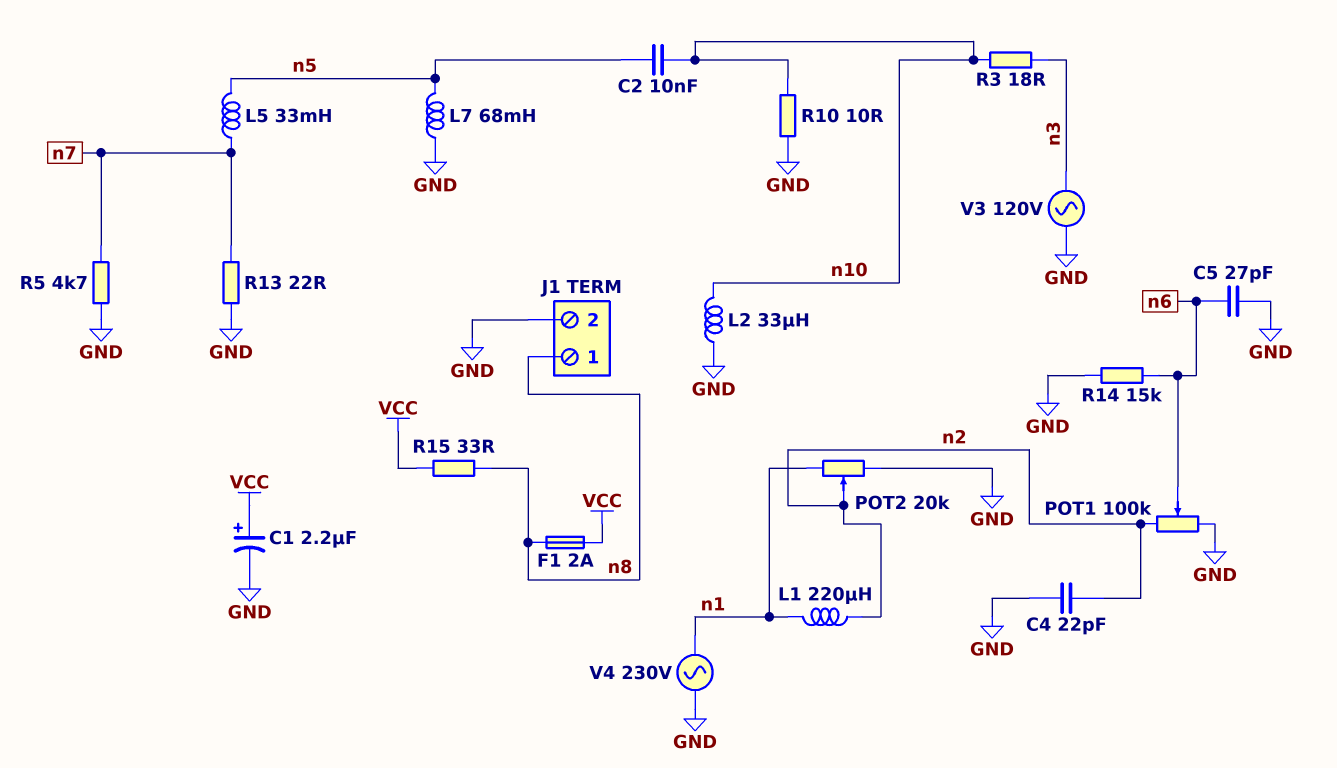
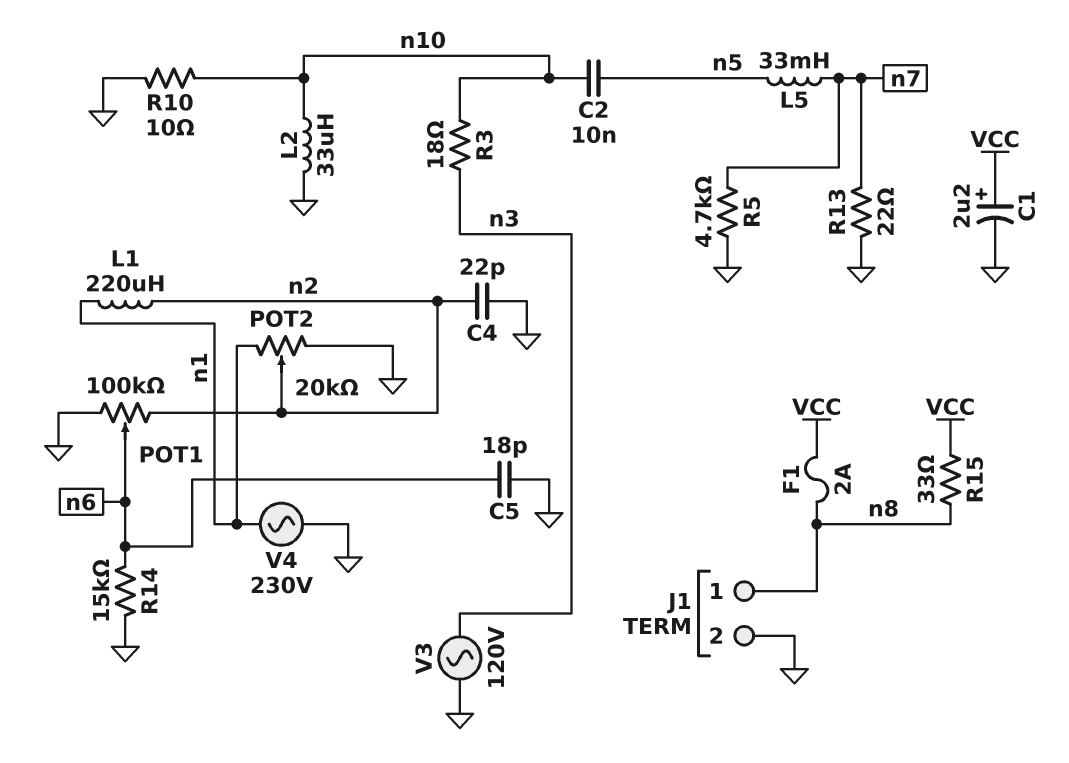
C5: 27pF (GND, n6) -> 18pF (GND, n6)
L7: 68mH (GND, n5) -> none

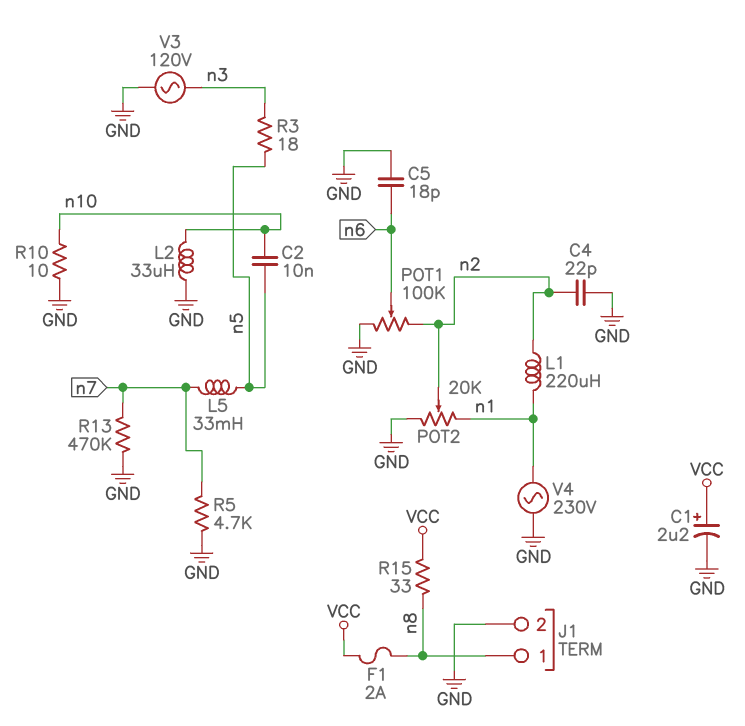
R3: 18 (n3, n10) -> 18 (n3, n5)
R13: 22 (GND, n7) -> 470k (GND, n7)
R14: 15k (GND, n6) -> none

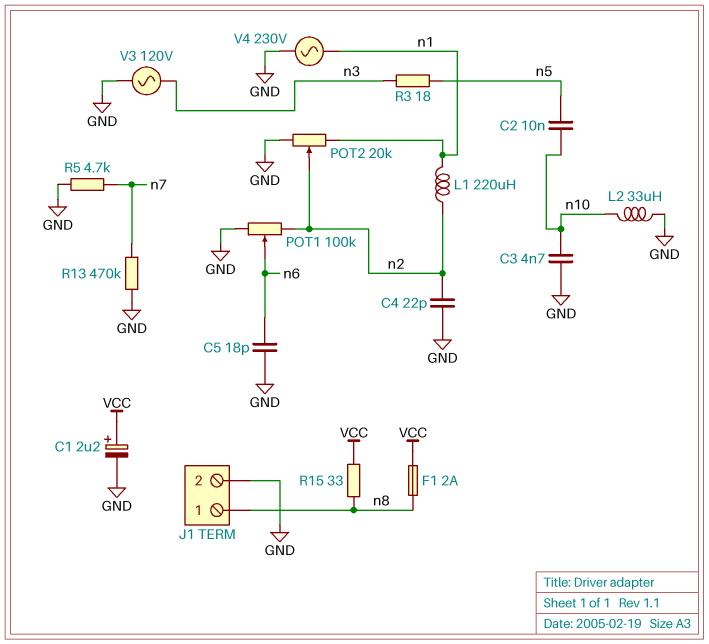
C3: none -> 4.7nF (GND, n10)
L5: 33mH (n5, n7) -> none
R10: 10 (GND, n10) -> none

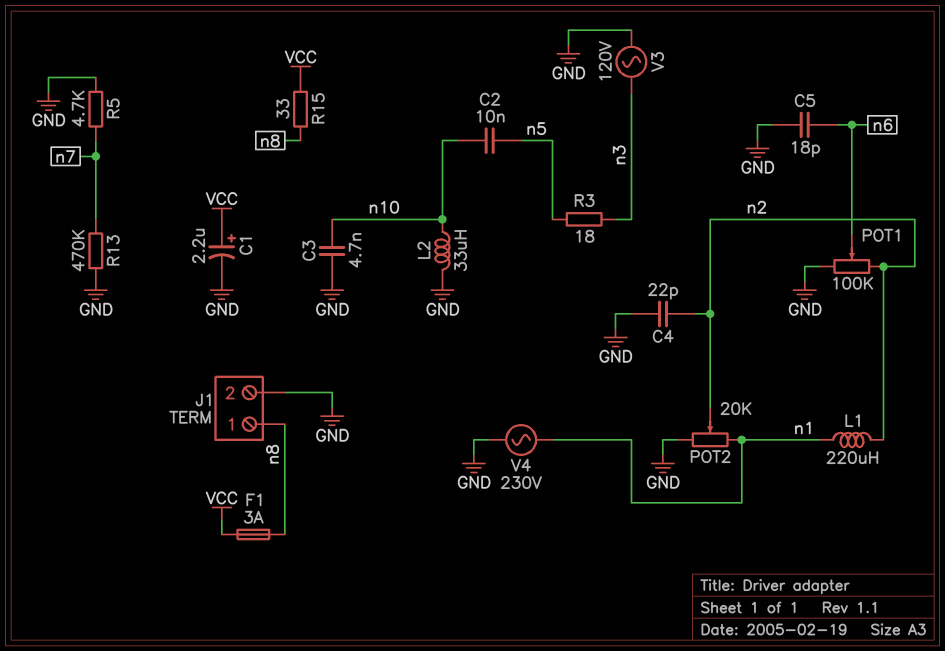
F1: 2A (VCC, n8) -> 3A (VCC, n8)

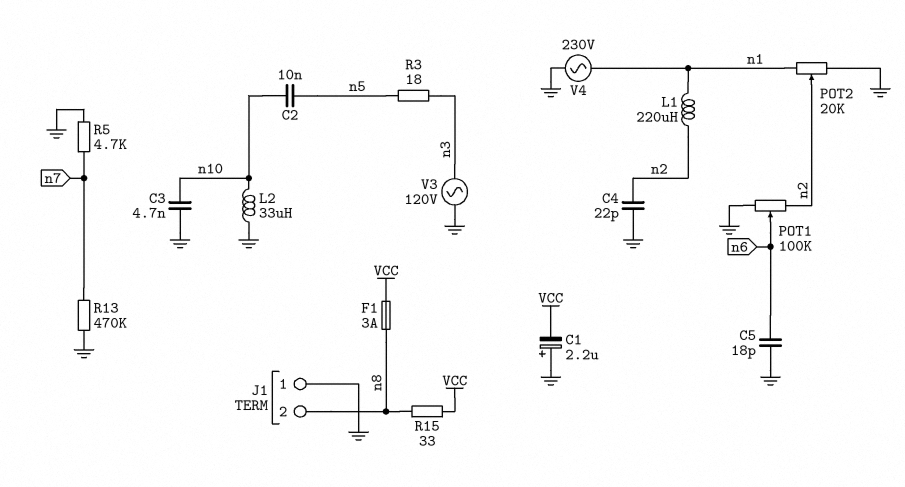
C1: 2.2uF (plus VCC, minus GND) -> 2.2uF (plus GND, minus VCC)
J1 pin 1: n8 -> GND
J1 pin 2: GND -> n8

